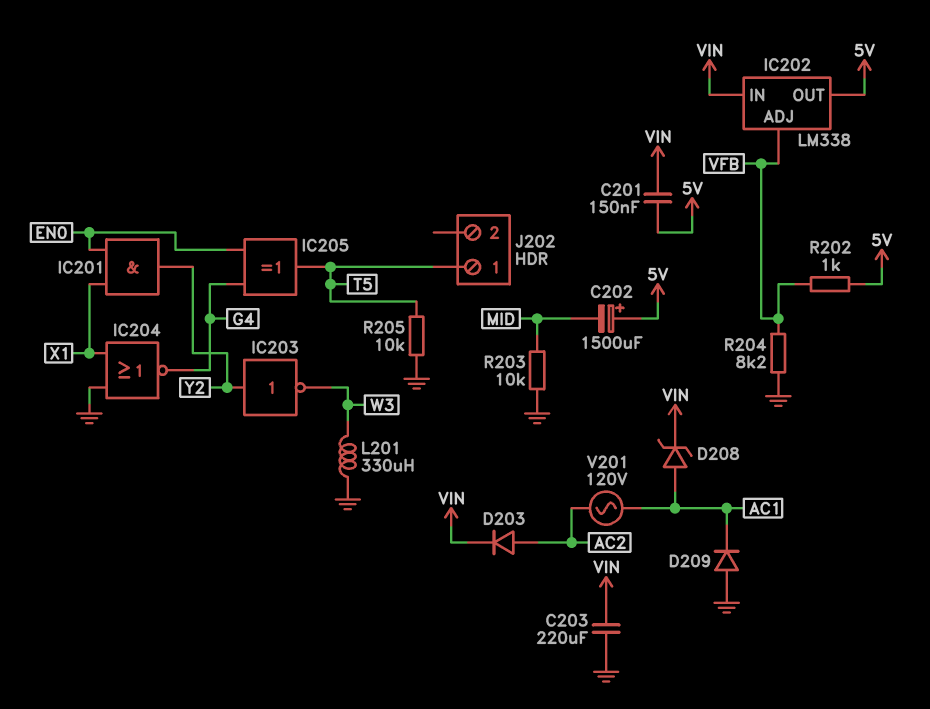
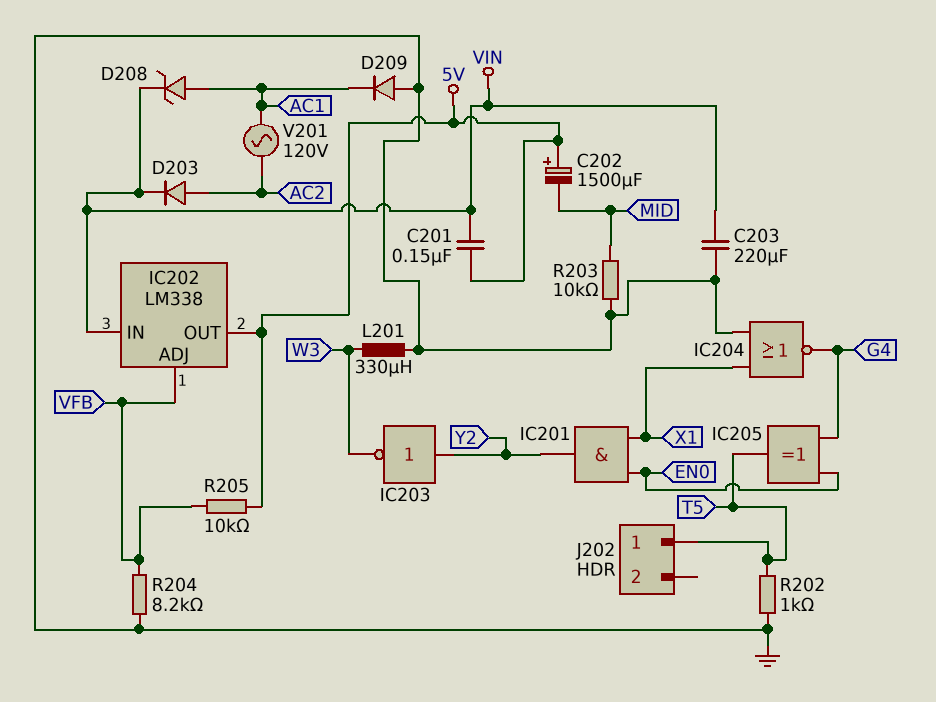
R202: 1k (5V, VFB) -> 1k (GND, T5)
R205: 10k (GND, T5) -> 10k (5V, VFB)

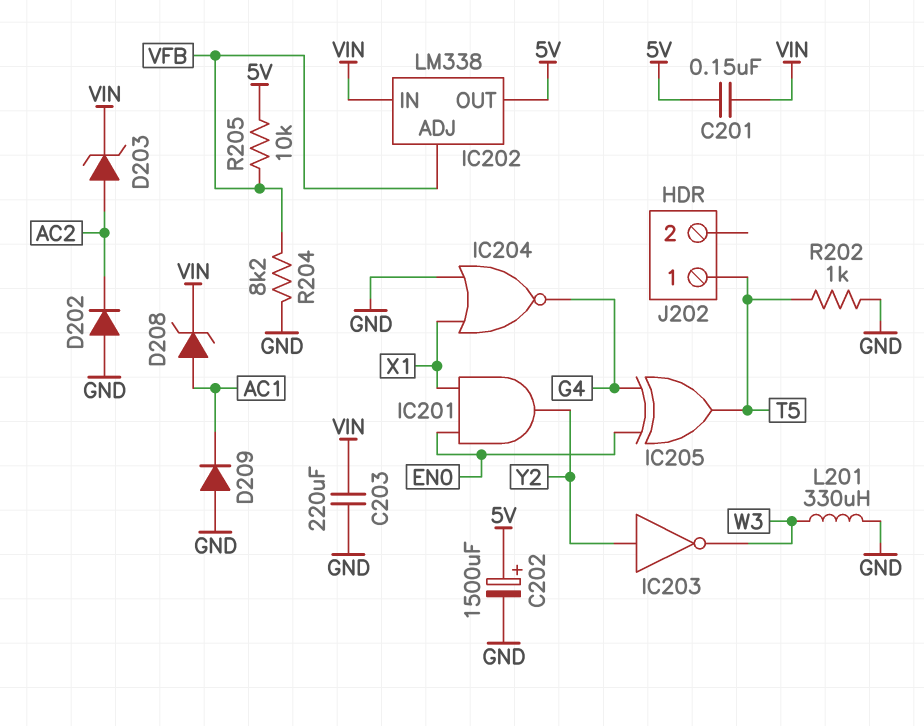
C202: 1500uF (plus 5V, minus MID) -> 1500uF (plus 5V, minus GND)
D202: none -> diode (A GND, K AC2)
D203: diode (A AC2, K VIN) -> zener (A AC2, K VIN)
R203: 10k (GND, MID) -> none
V201: AC 120V (AC1, AC2) -> none

